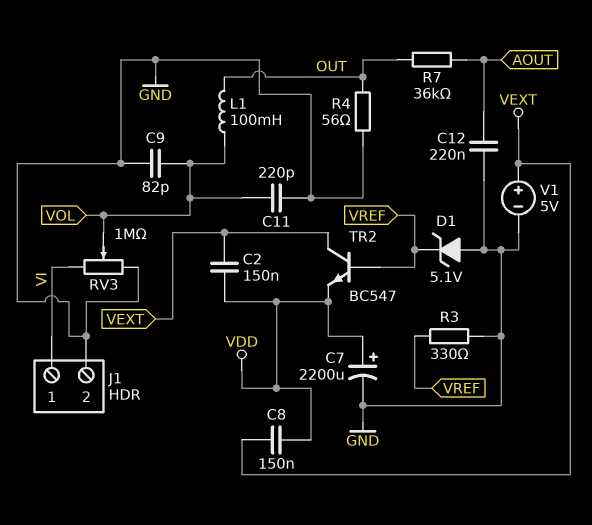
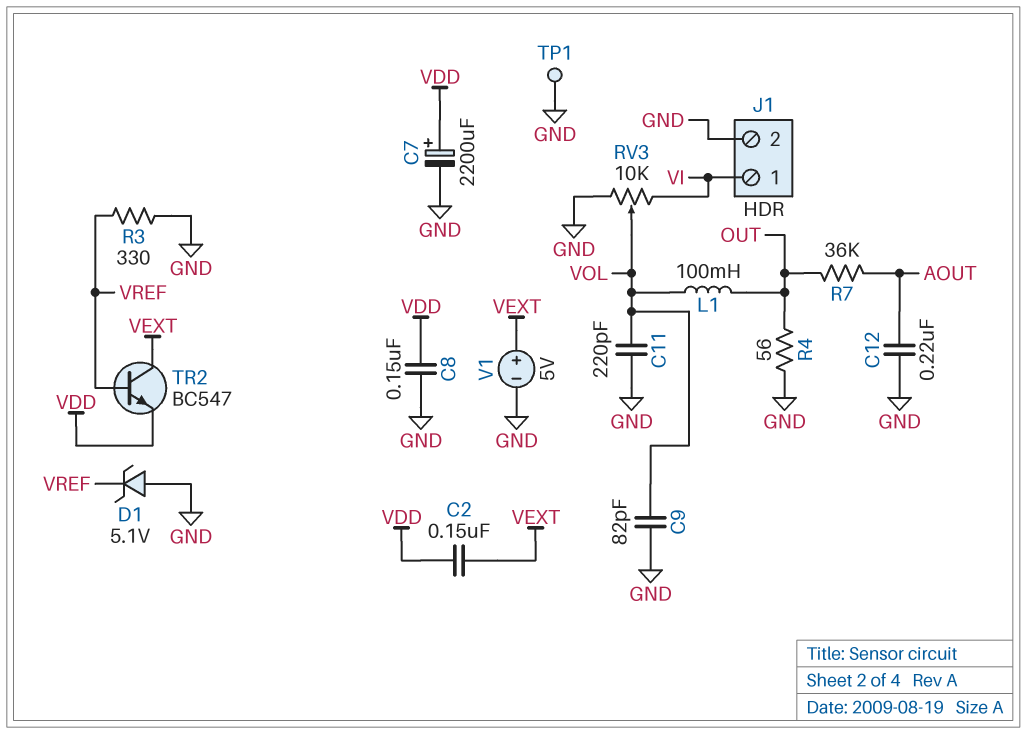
C8: 150nF (VDD, VEXT) -> 150nF (GND, VDD)
RV3: 1M (GND, VI, wiper VOL) -> 10k (GND, VI, wiper VOL)
TP1: none -> test point (GND)

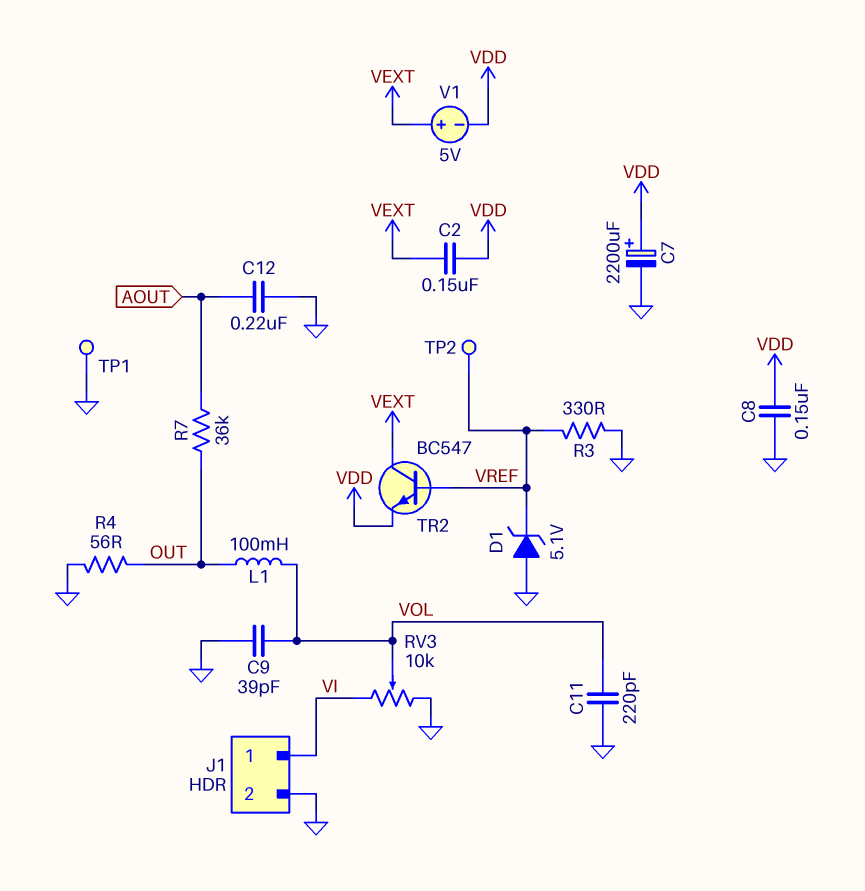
C9: 82pF (GND, VOL) -> 39pF (GND, VOL)
TP2: none -> test point (VREF)
V1: 5V (plus VEXT, minus GND) -> 5V (plus VEXT, minus VDD)

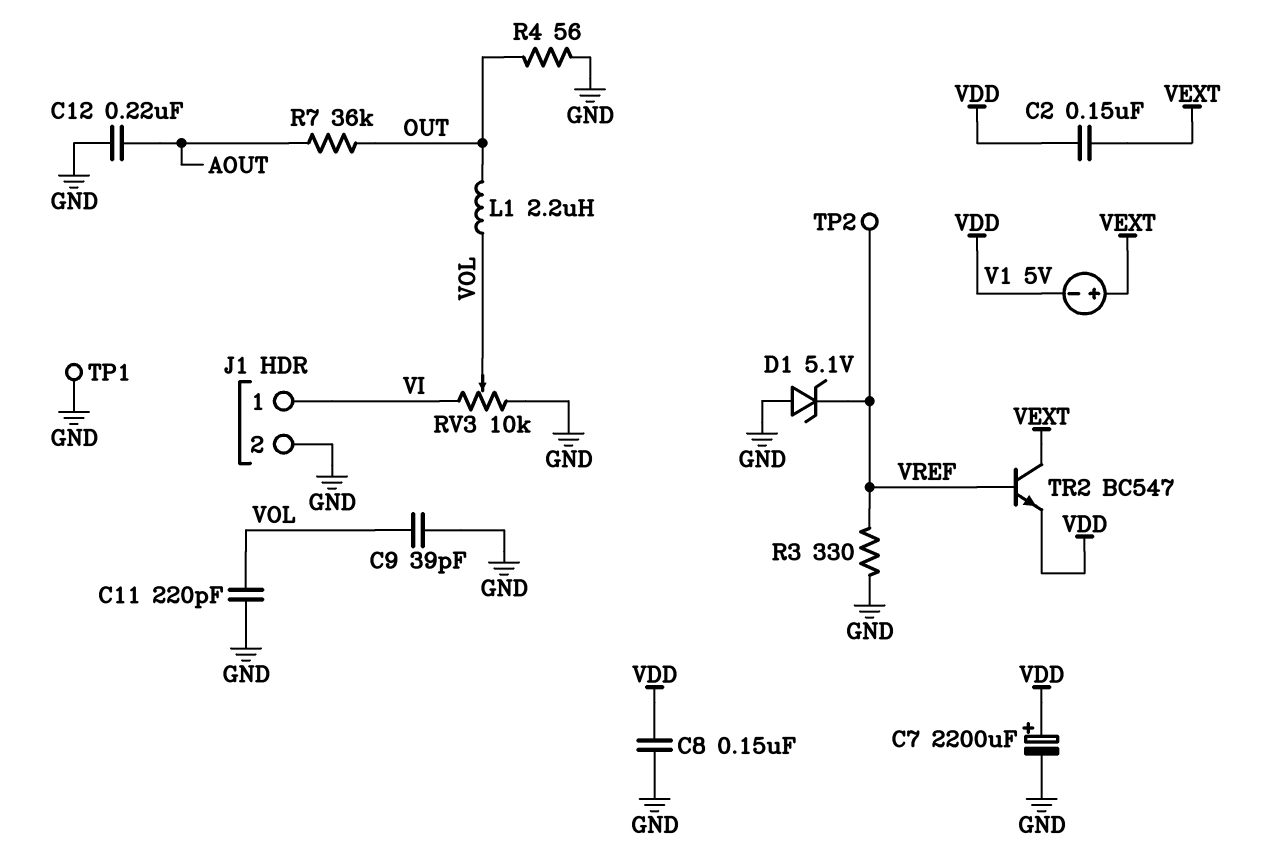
L1: 100mH (OUT, VOL) -> 2.2uH (OUT, VOL)

